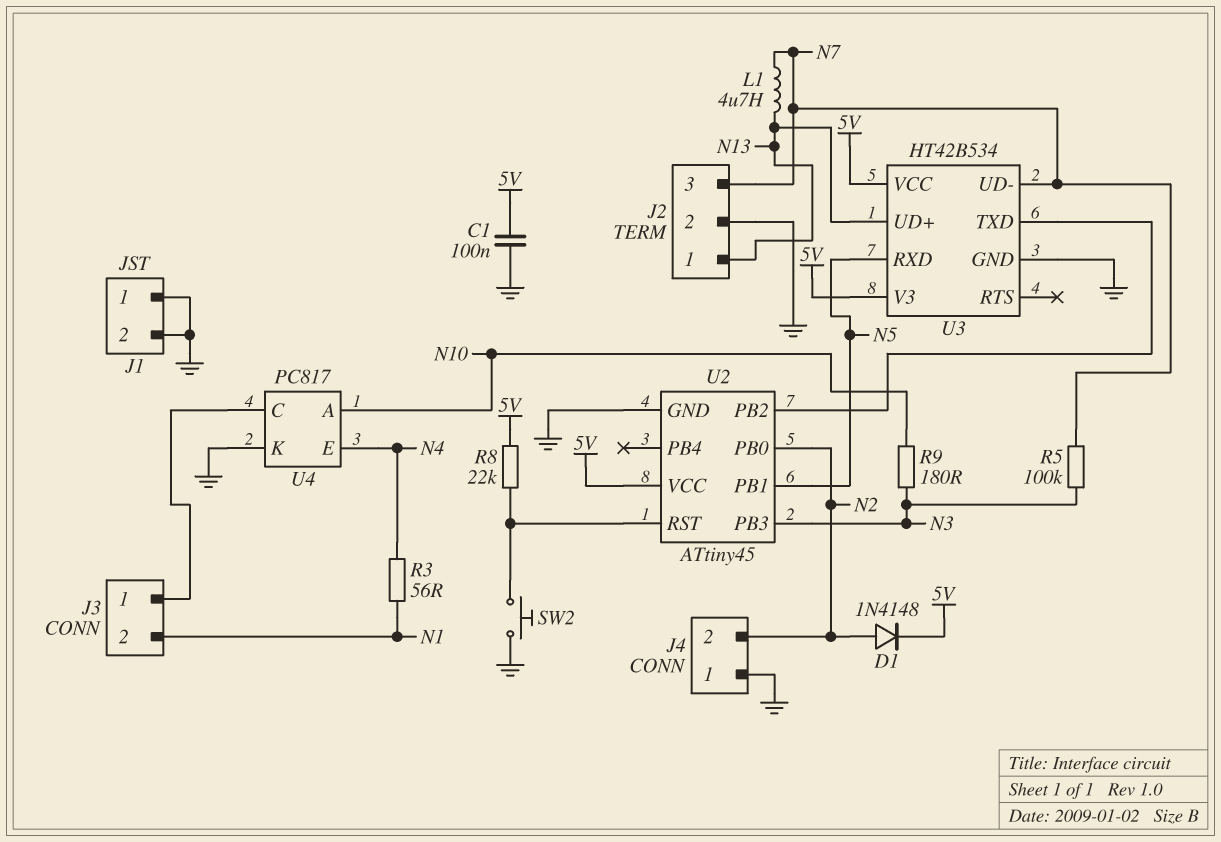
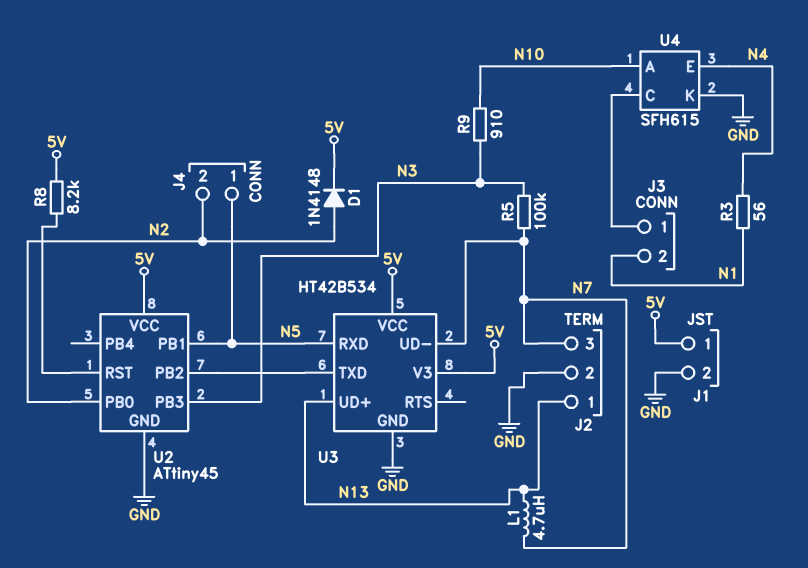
C1: 100nF (5V, GND) -> none
J1 pin 1: GND -> 5V
J4 pin 1: GND -> N5
R8: 22k (5V, U2/RST) -> 8.2k (5V, U2/RST)
R9: 180 (N3, N10) -> 910 (N3, N10)
SW2: button (GND, U2/RST) -> none
U4: PC817 -> SFH615

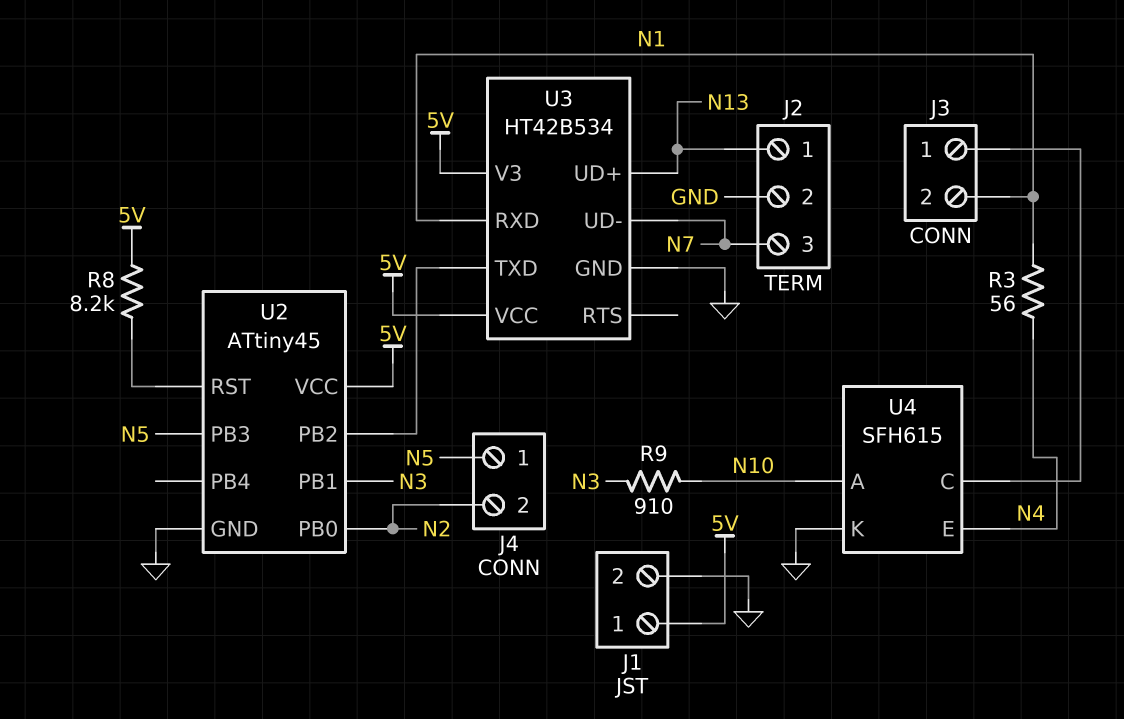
D1: diode 1N4148 (A N2, K 5V) -> none
L1: 4.7uH (N7, N13) -> none
R5: 100k (N3, N7) -> none
U2 pin PB1: N5 -> N3
U2 pin PB3: N3 -> N5
U3 pin RXD: N5 -> N1

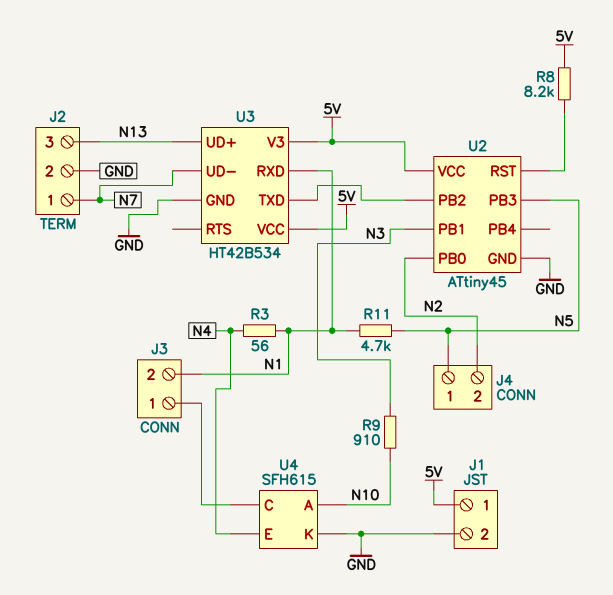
J2 pin 1: N13 -> N7
J2 pin 3: N7 -> N13
R11: none -> 4.7k (N1, N5)

